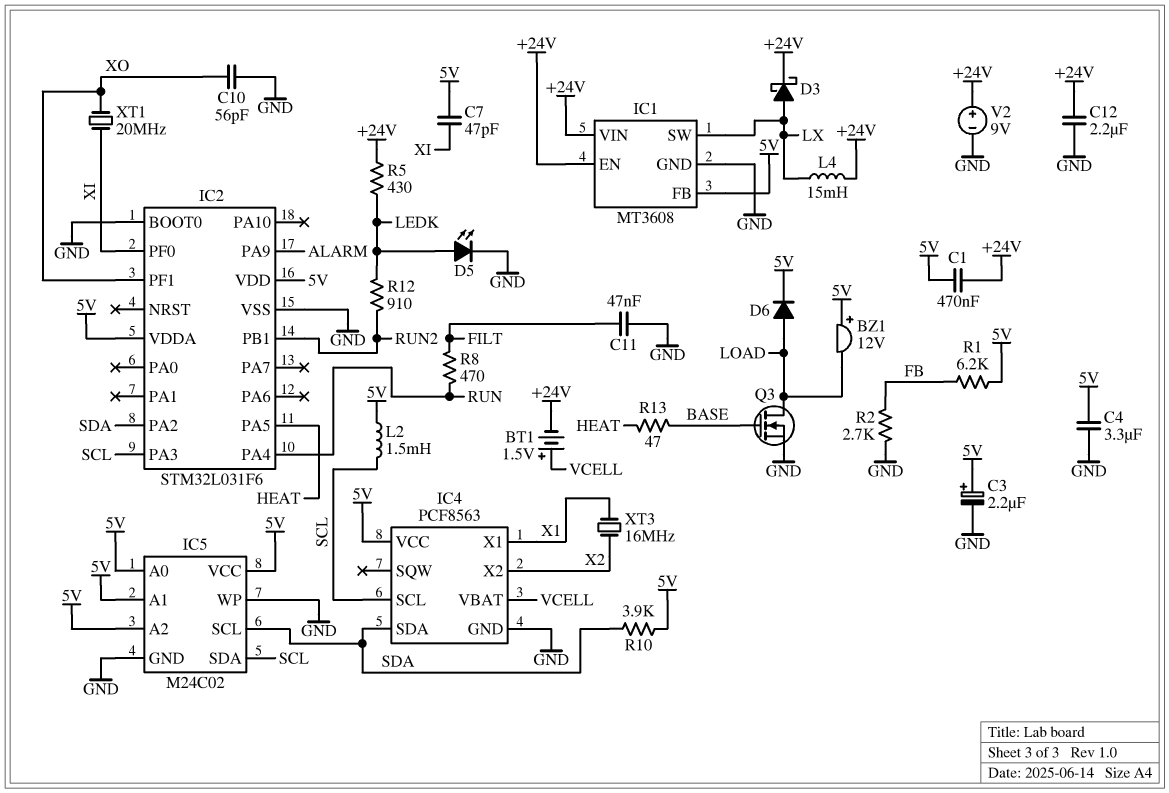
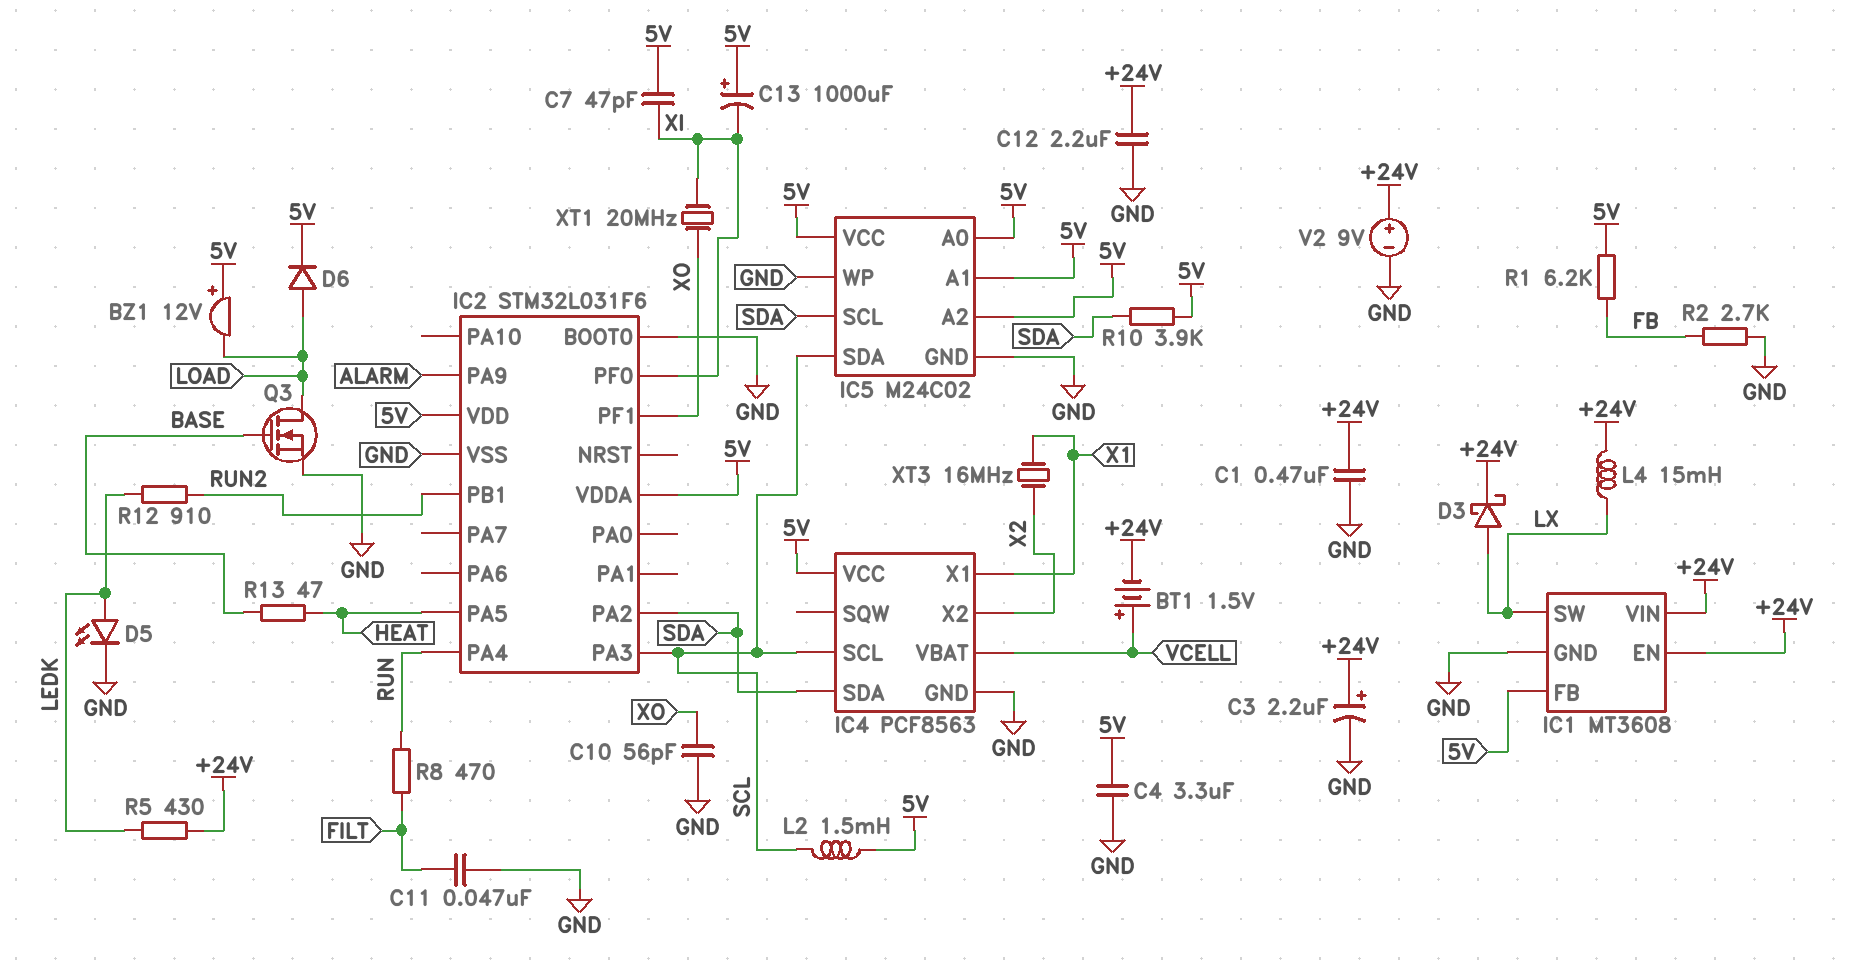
C1: 470nF (+24V, 5V) -> 470nF (+24V, GND)
C3: 2.2uF (plus 5V, minus GND) -> 2.2uF (plus +24V, minus GND)
C13: none -> 1000uF (plus 5V, minus XI)

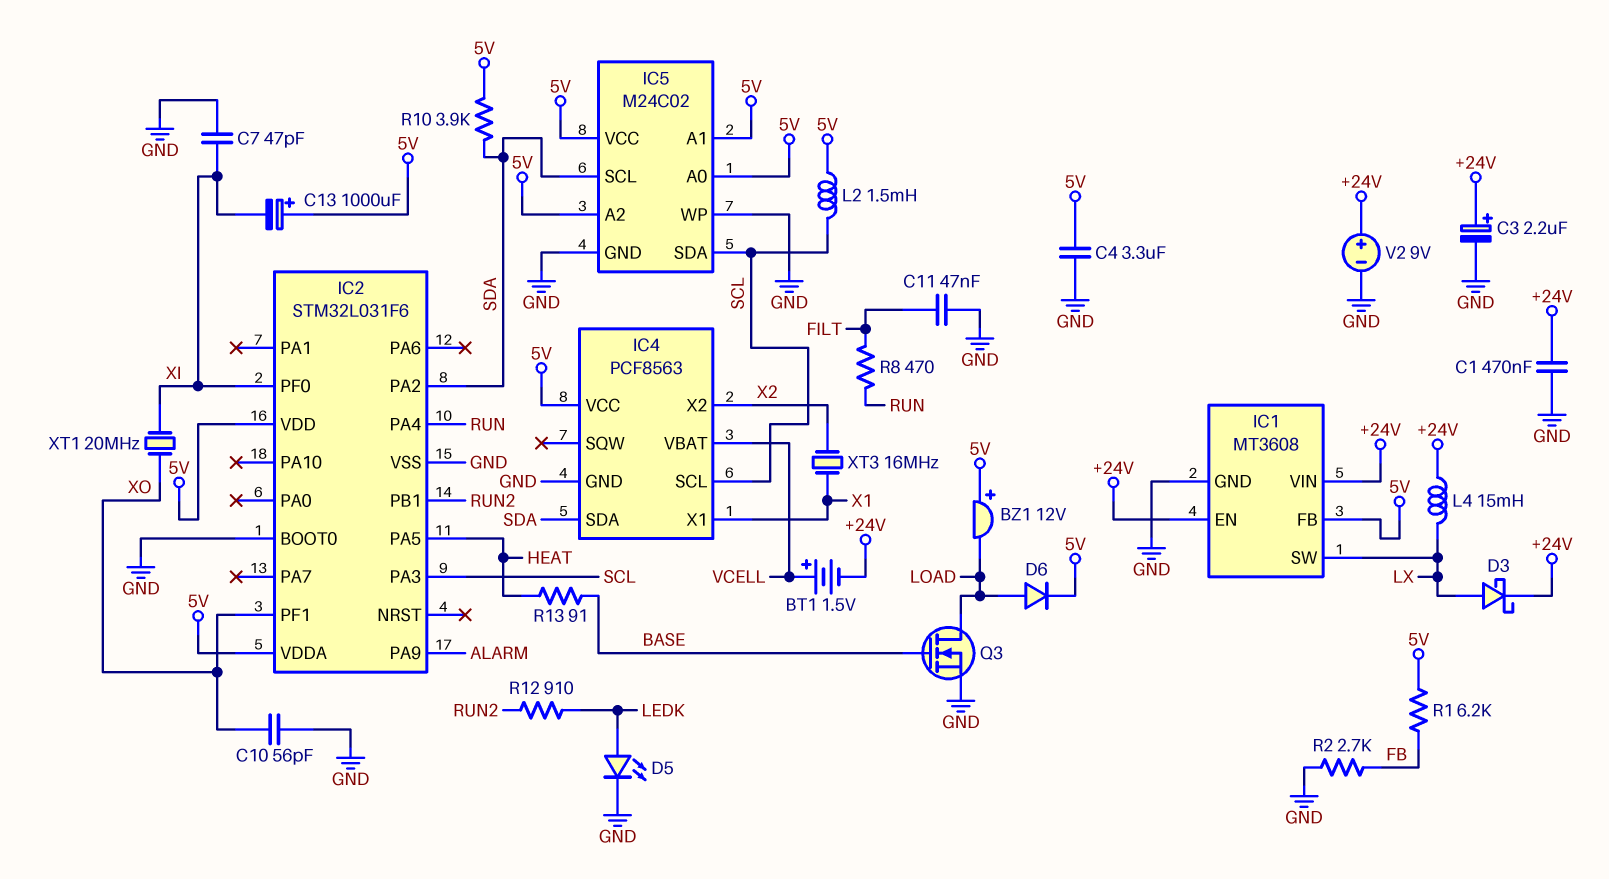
C7: 47pF (5V, XI) -> 47pF (GND, XI)
C12: 2.2uF (+24V, GND) -> none
R5: 430 (+24V, LEDK) -> none
R13: 47 (BASE, HEAT) -> 91 (BASE, HEAT)

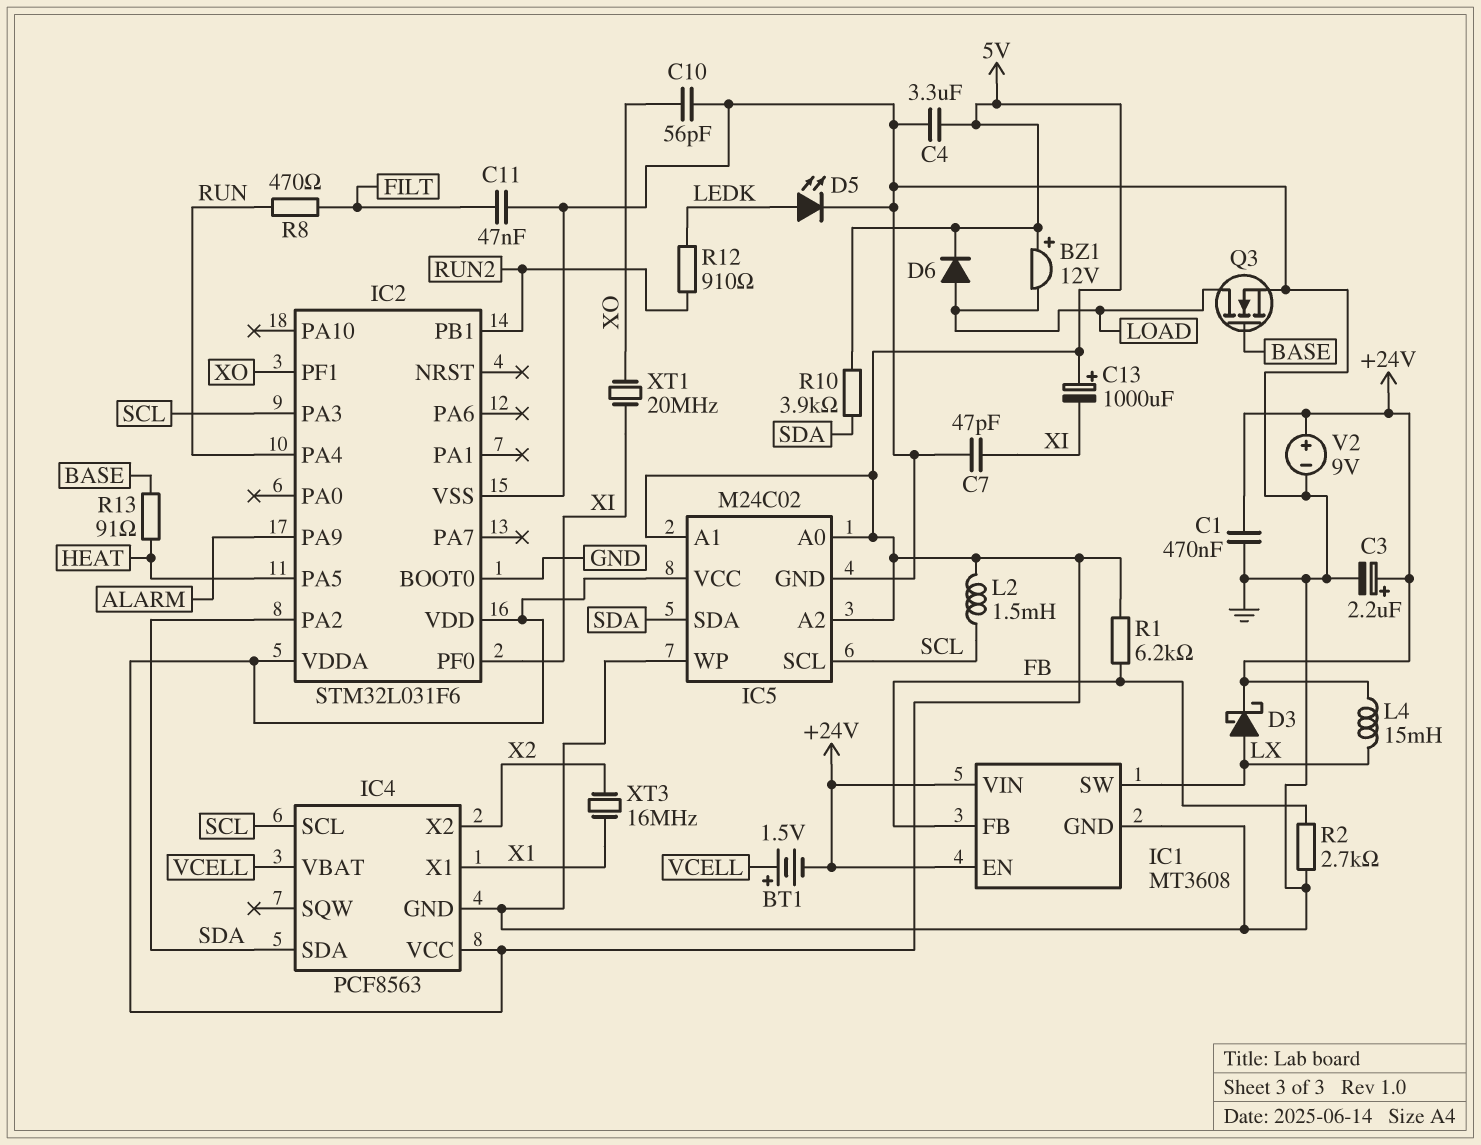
IC1 pin FB: 5V -> FB
IC5 pin SCL: SDA -> SCL
IC5 pin SDA: SCL -> SDA

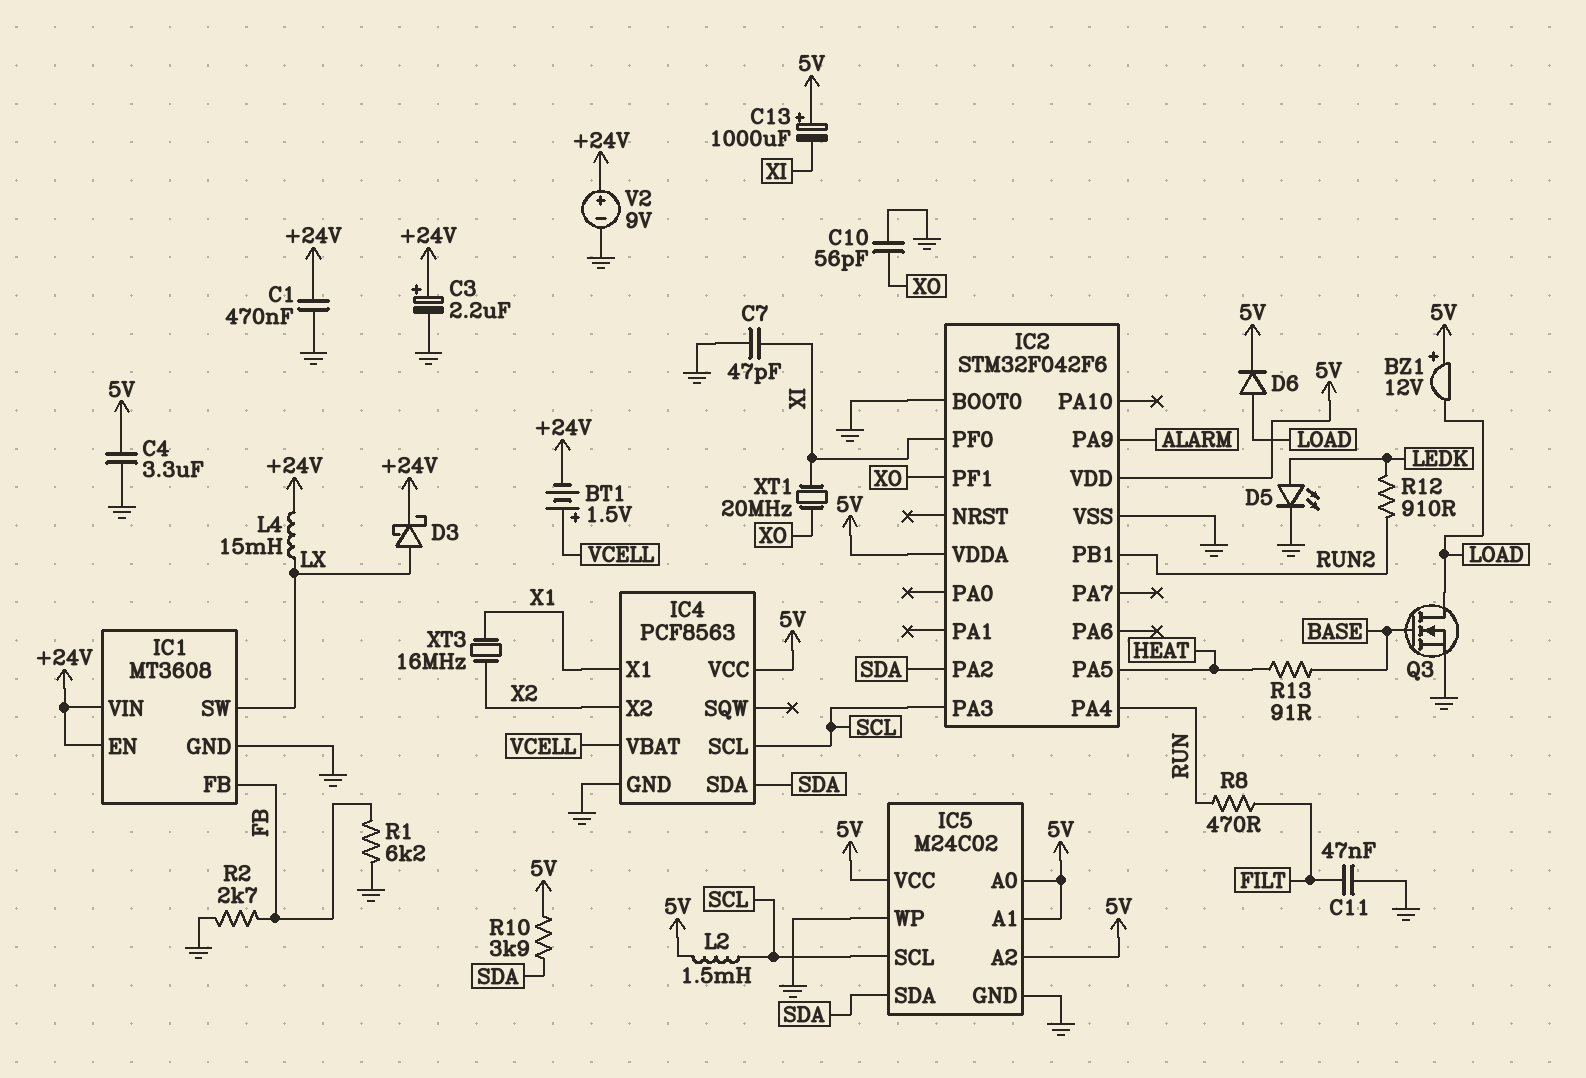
IC2: STM32L031F6 -> STM32F042F6
R1: 6.2k (5V, FB) -> 6.2k (FB, GND)

